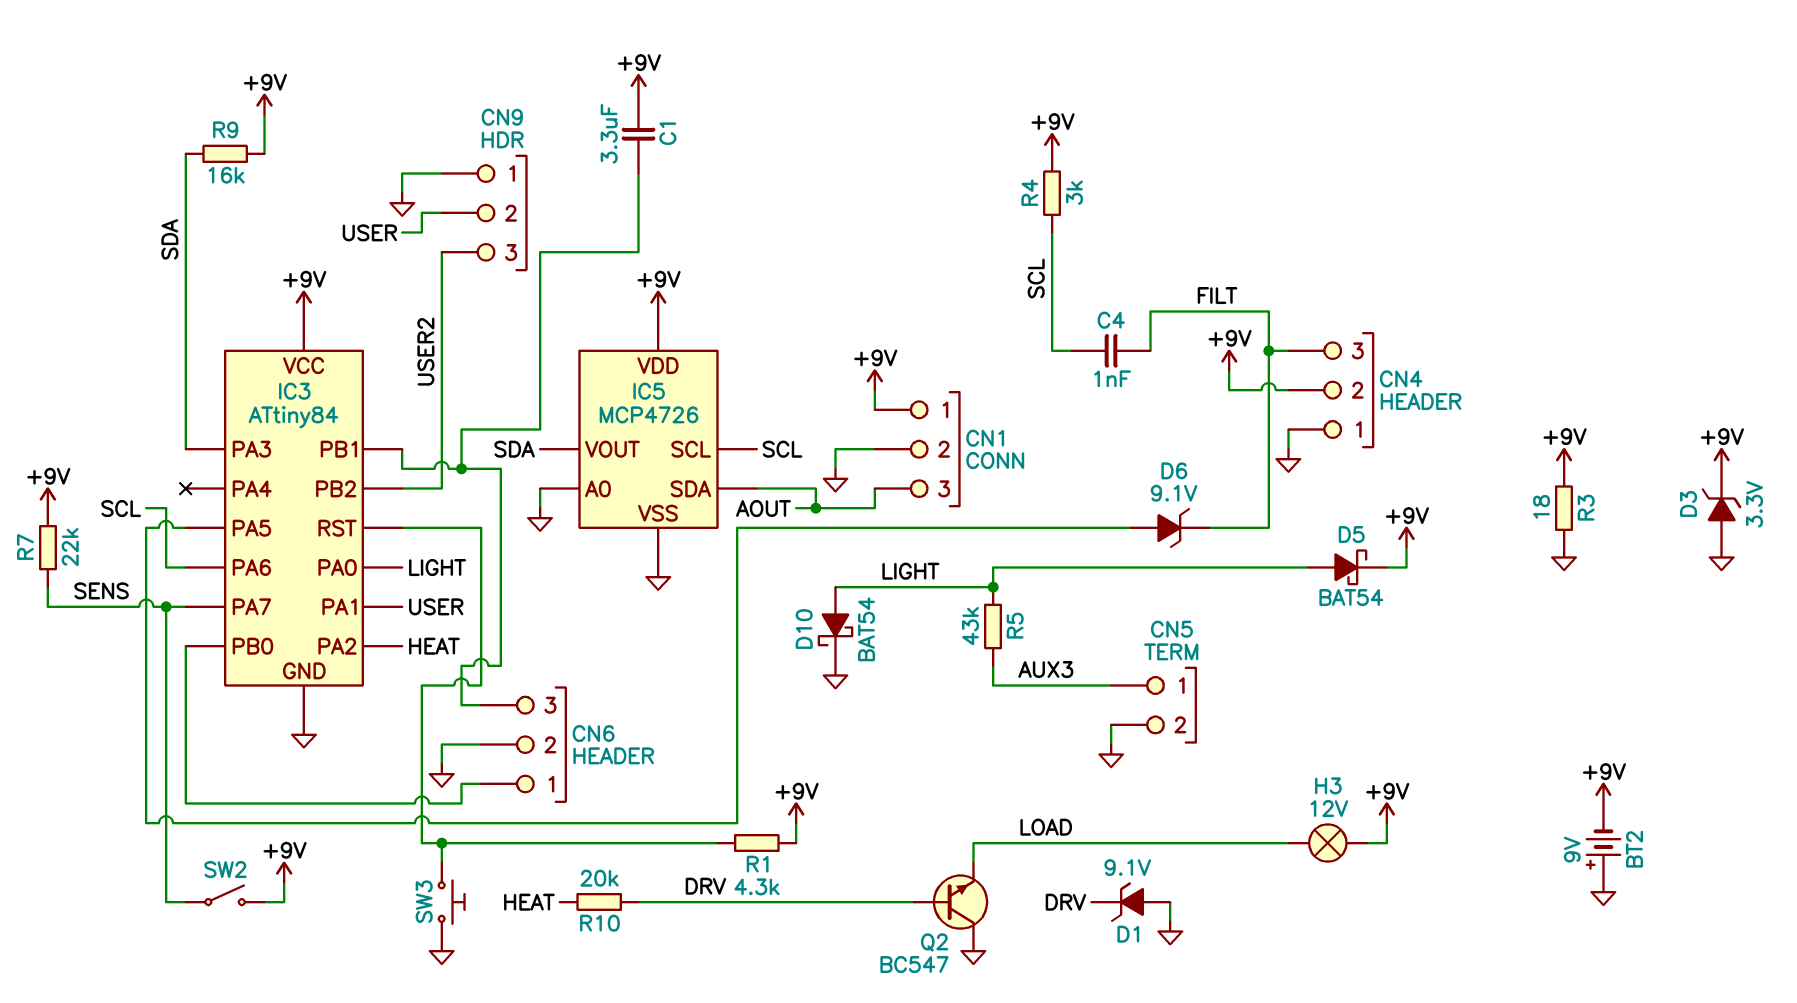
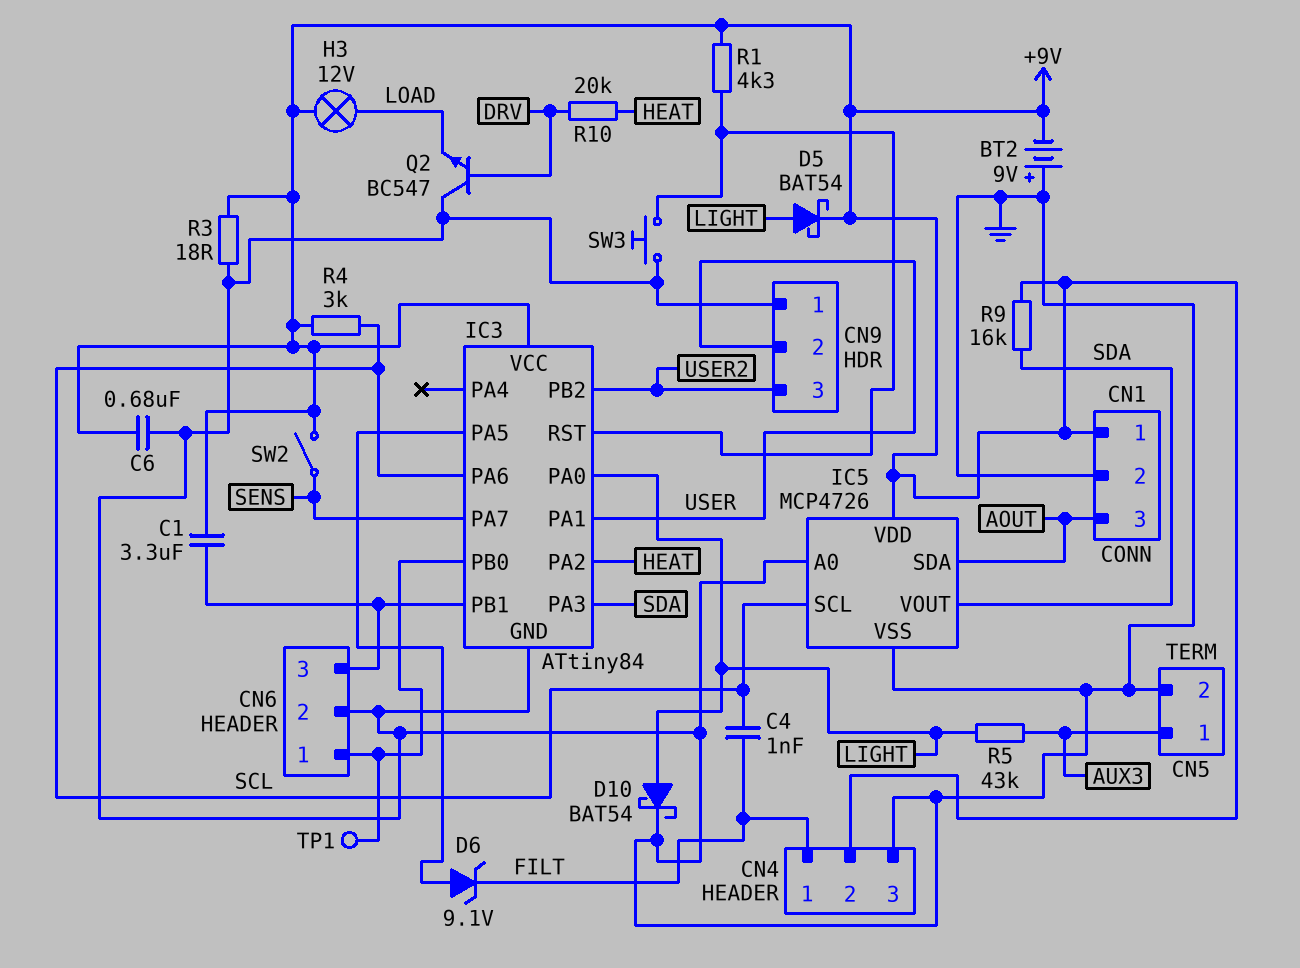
C6: none -> 680nF (+9V, GND)
CN4 pin 1: GND -> FILT
CN4 pin 3: FILT -> GND
D1: zener 9.1V (A GND, K DRV) -> none
D3: zener 3.3V (A GND, K +9V) -> none
R7: 22k (+9V, SENS) -> none
TP1: none -> test point (CN6/1)

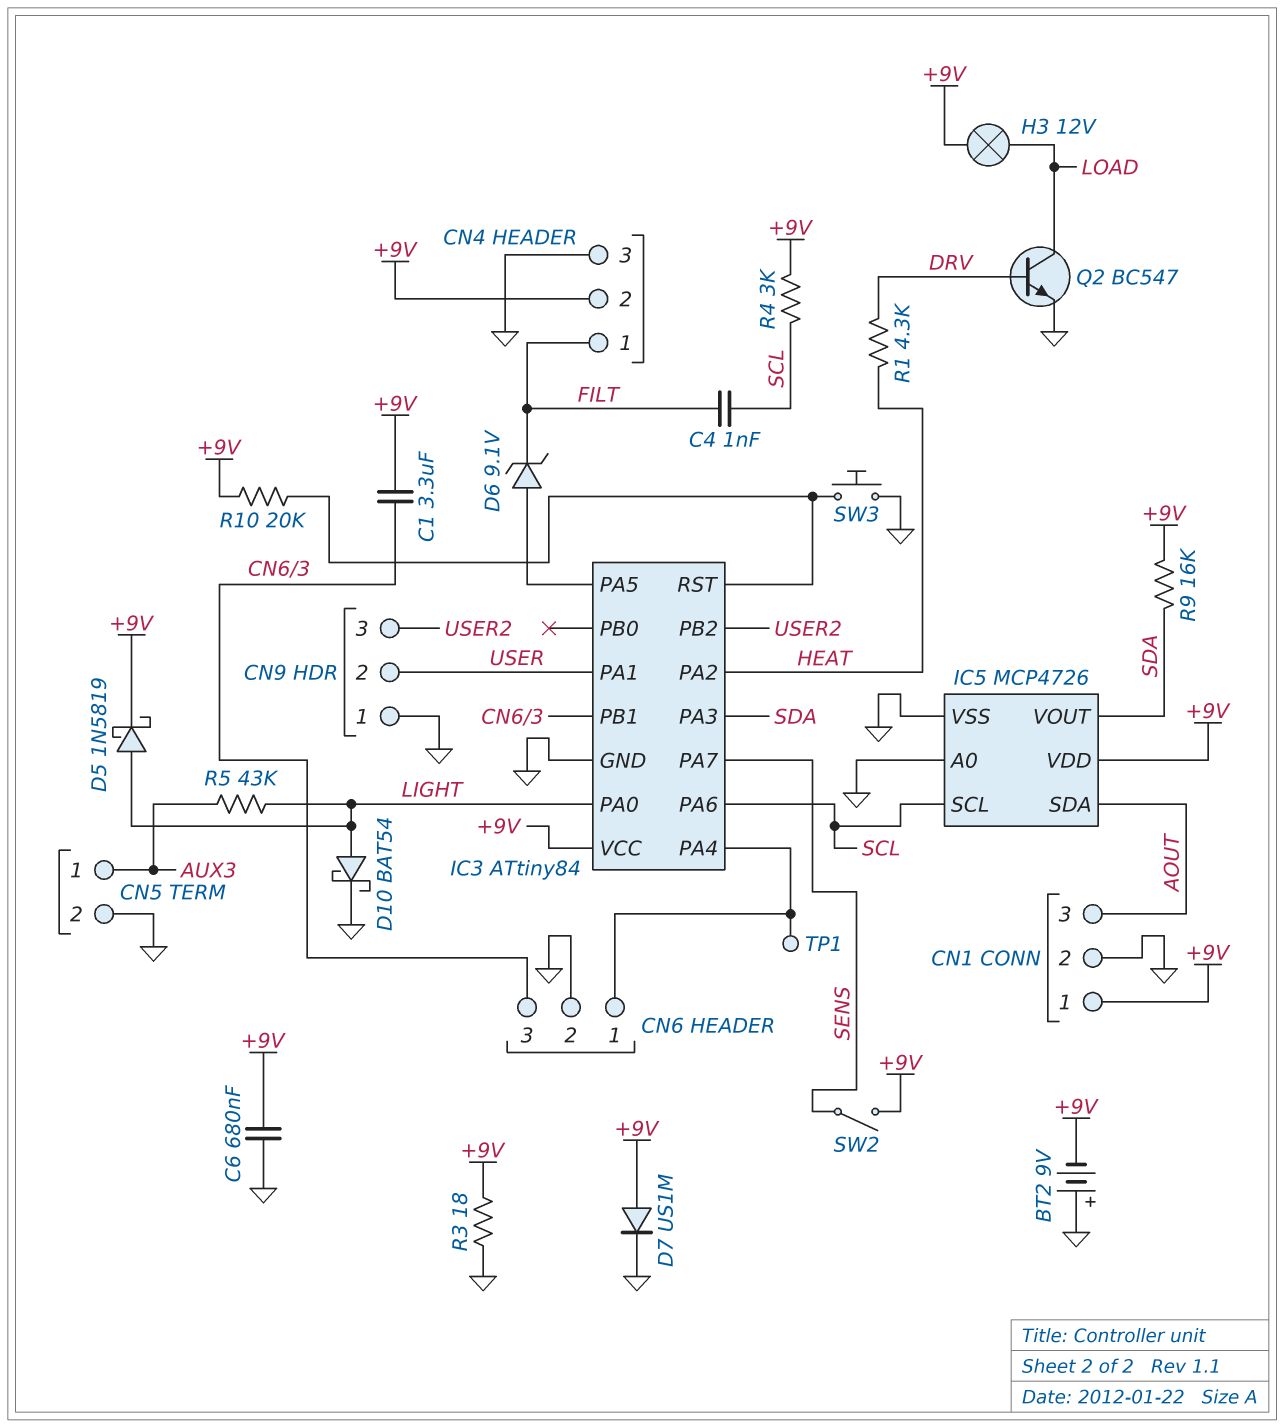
D5: schottky BAT54 (A LIGHT, K +9V) -> schottky 1N5819 (A LIGHT, K +9V)
D7: none -> diode US1M (A +9V, K GND)
IC3 pin PA4: none -> CN6/1
IC3 pin PB0: CN6/1 -> none
Q2: NPN BC547 (B DRV, C GND, E LOAD) -> NPN BC547 (B DRV, C LOAD, E GND)
R1: 4.3k (+9V, IC3/RST) -> 4.3k (DRV, HEAT)
R10: 20k (DRV, HEAT) -> 20k (+9V, IC3/RST)

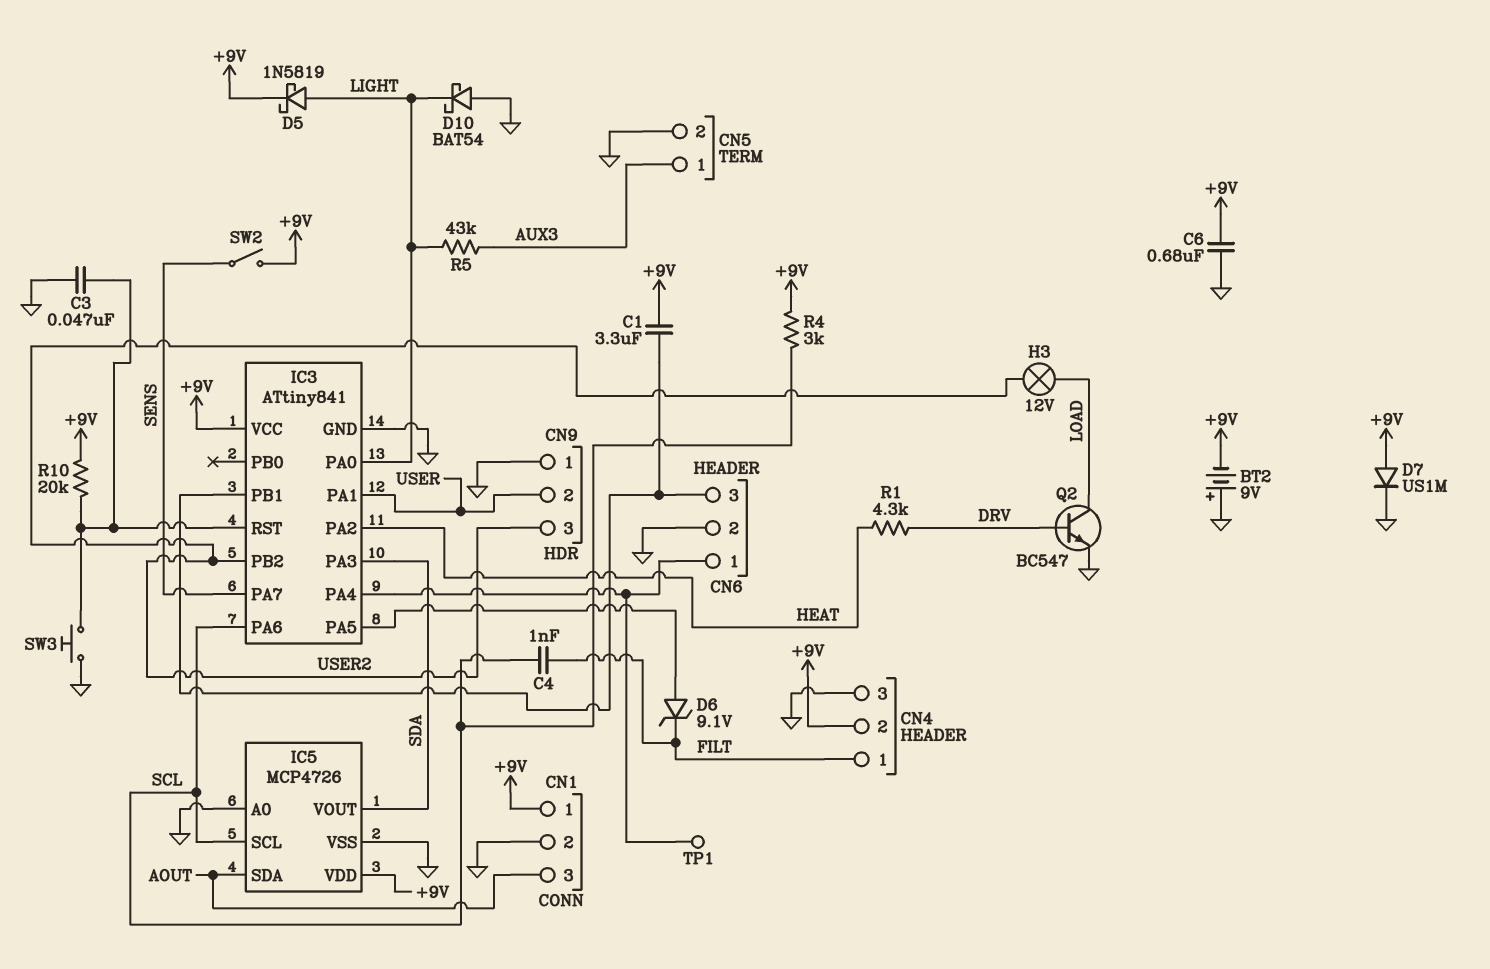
C3: none -> 47nF (GND, IC3/RST)
D10: schottky BAT54 (A LIGHT, K GND) -> schottky BAT54 (A GND, K LIGHT)
H3: lamp 12V (+9V, LOAD) -> lamp 12V (LOAD, USER2)
IC3: ATtiny84 -> ATtiny841
R3: 18 (+9V, GND) -> none
R9: 16k (+9V, SDA) -> none

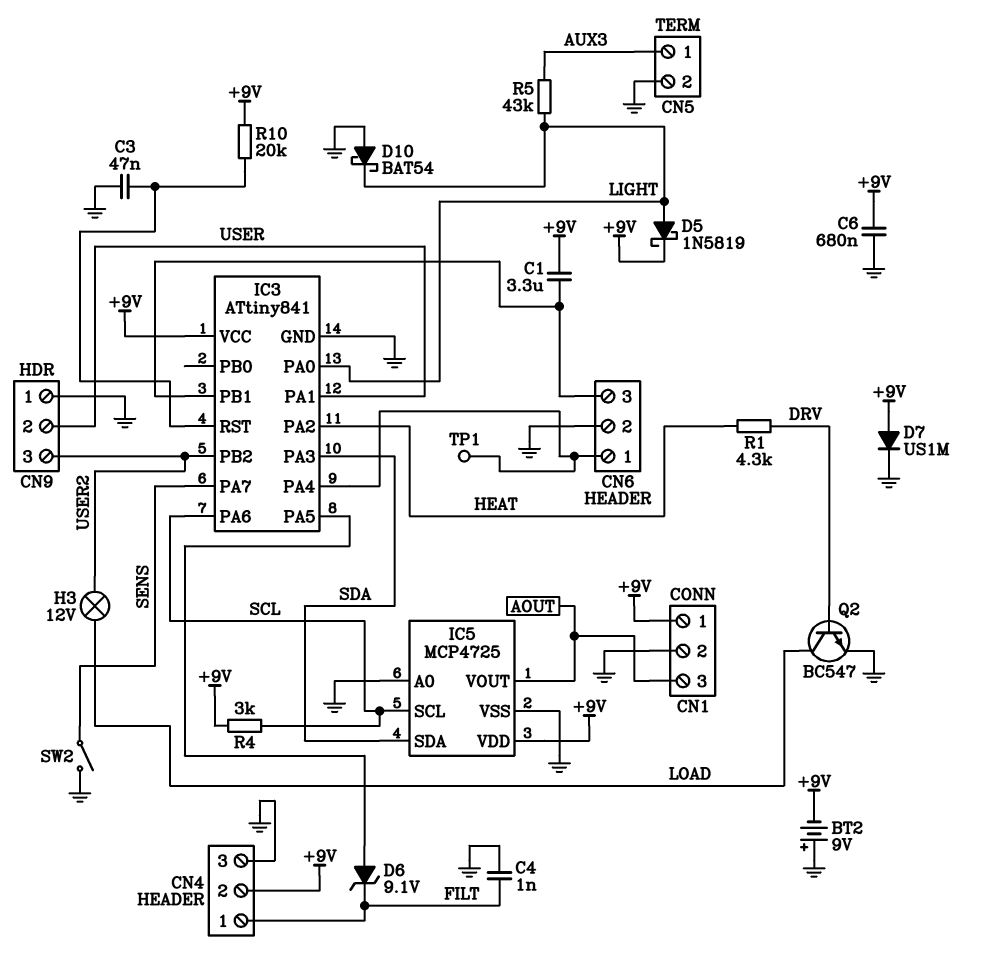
C4: 1nF (FILT, SCL) -> 1nF (FILT, GND)
IC5: MCP4726 -> MCP4725
IC5 pin SDA: AOUT -> SDA
IC5 pin VOUT: SDA -> AOUT
SW2: switch (+9V, SENS) -> switch (GND, SENS)
SW3: button (GND, IC3/RST) -> none

